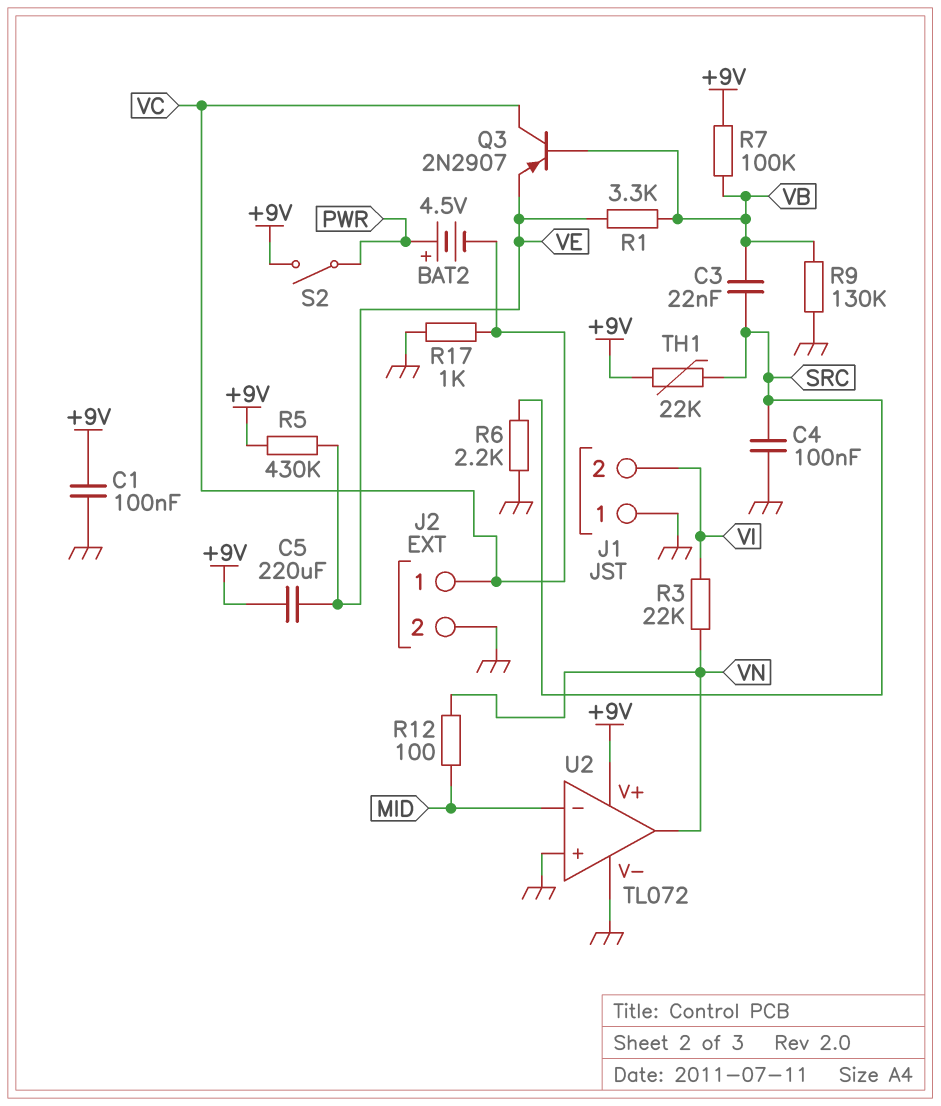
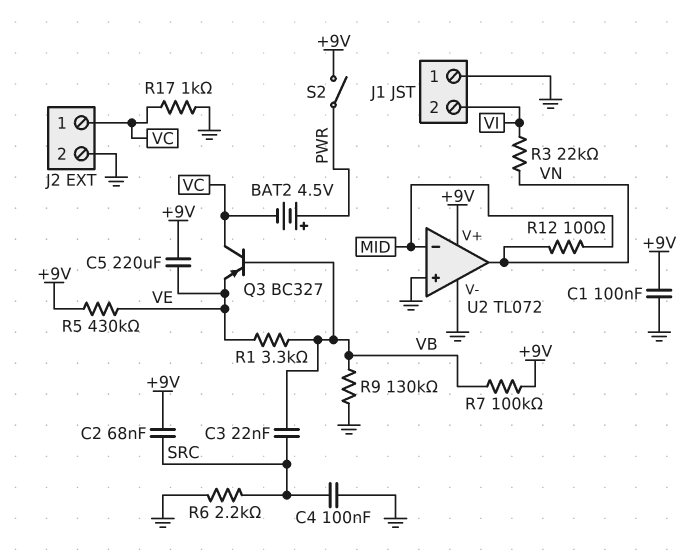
C2: none -> 68nF (+9V, SRC)
Q3: PNP 2N2907 (B VB, C VC, E VE) -> PNP BC327 (B VB, C VC, E VE)
TH1: 22k (+9V, SRC) -> none

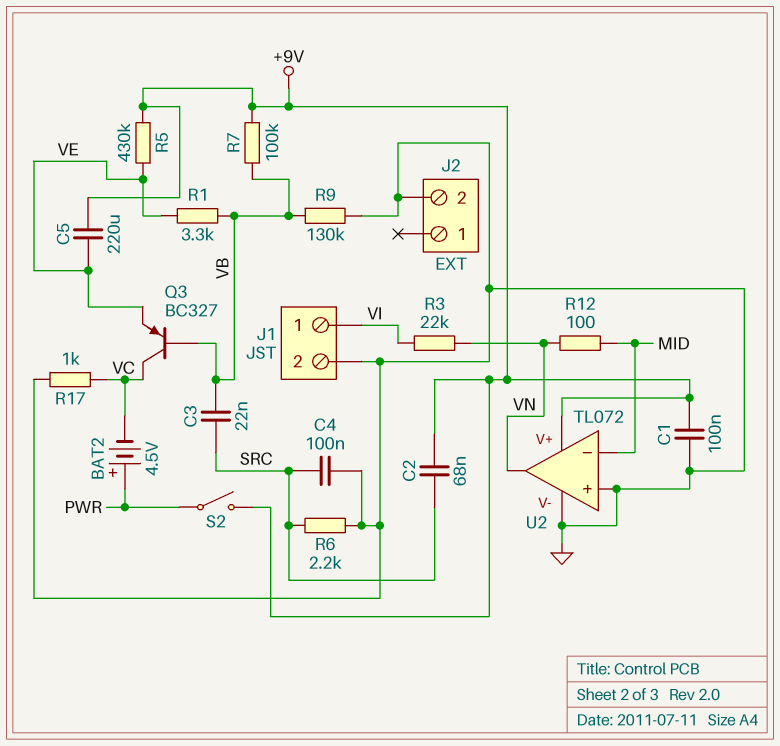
J1 pin 1: GND -> VI
J1 pin 2: VI -> GND
J2 pin 1: VC -> none

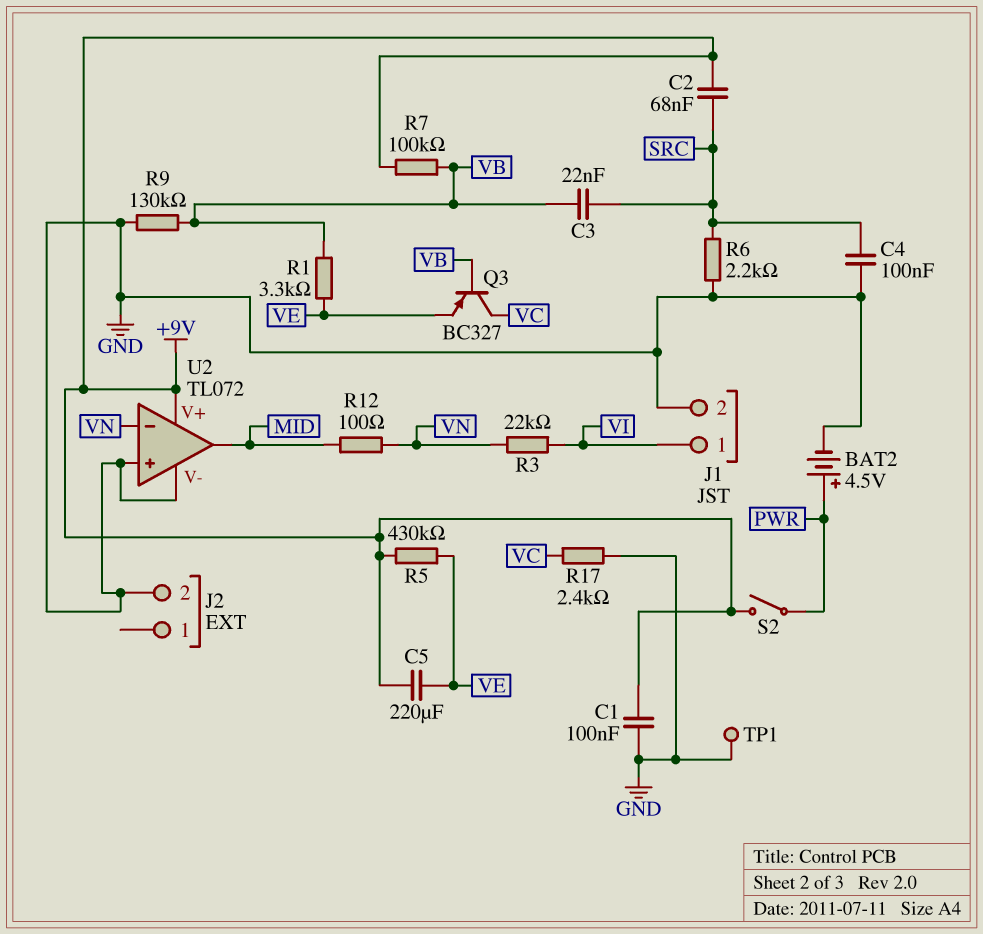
BAT2: 4.5V (plus PWR, minus VC) -> 4.5V (plus PWR, minus GND)
R17: 1k (GND, VC) -> 2.4k (GND, VC)
TP1: none -> test point (GND)
U2 pin in-: MID -> VN
U2 pin out: VN -> MID

